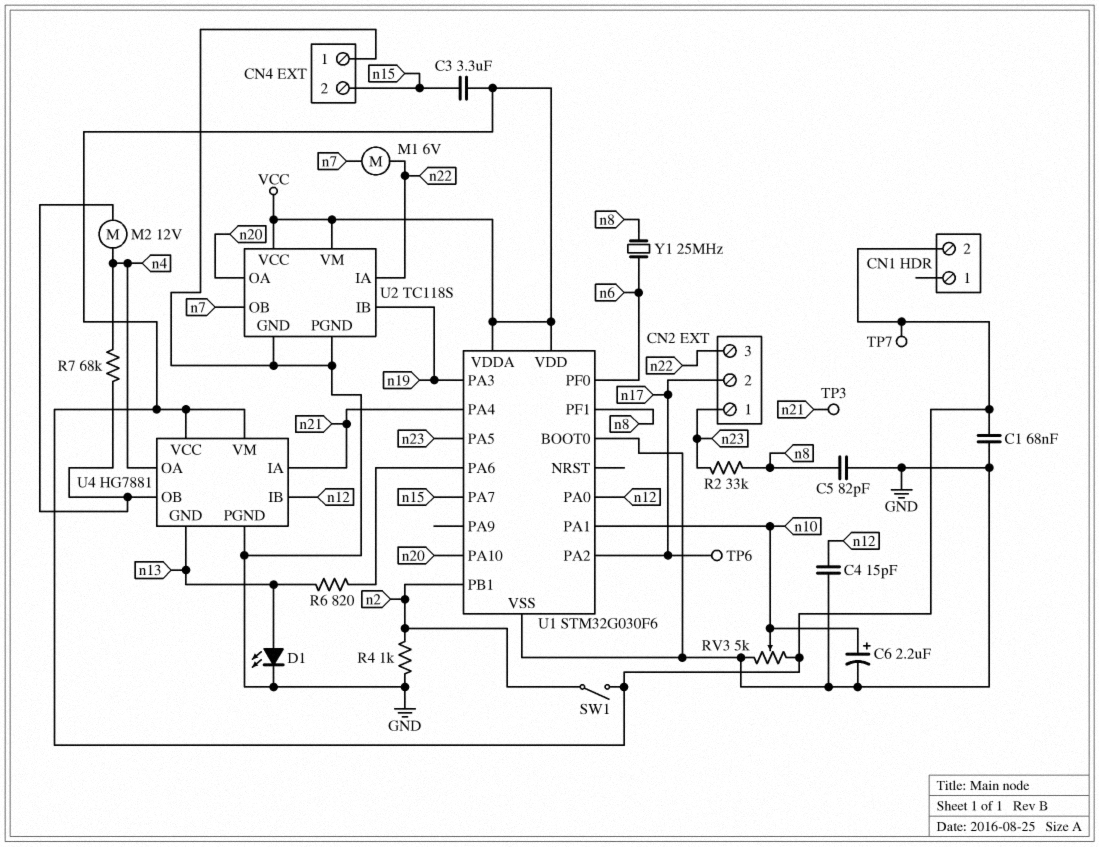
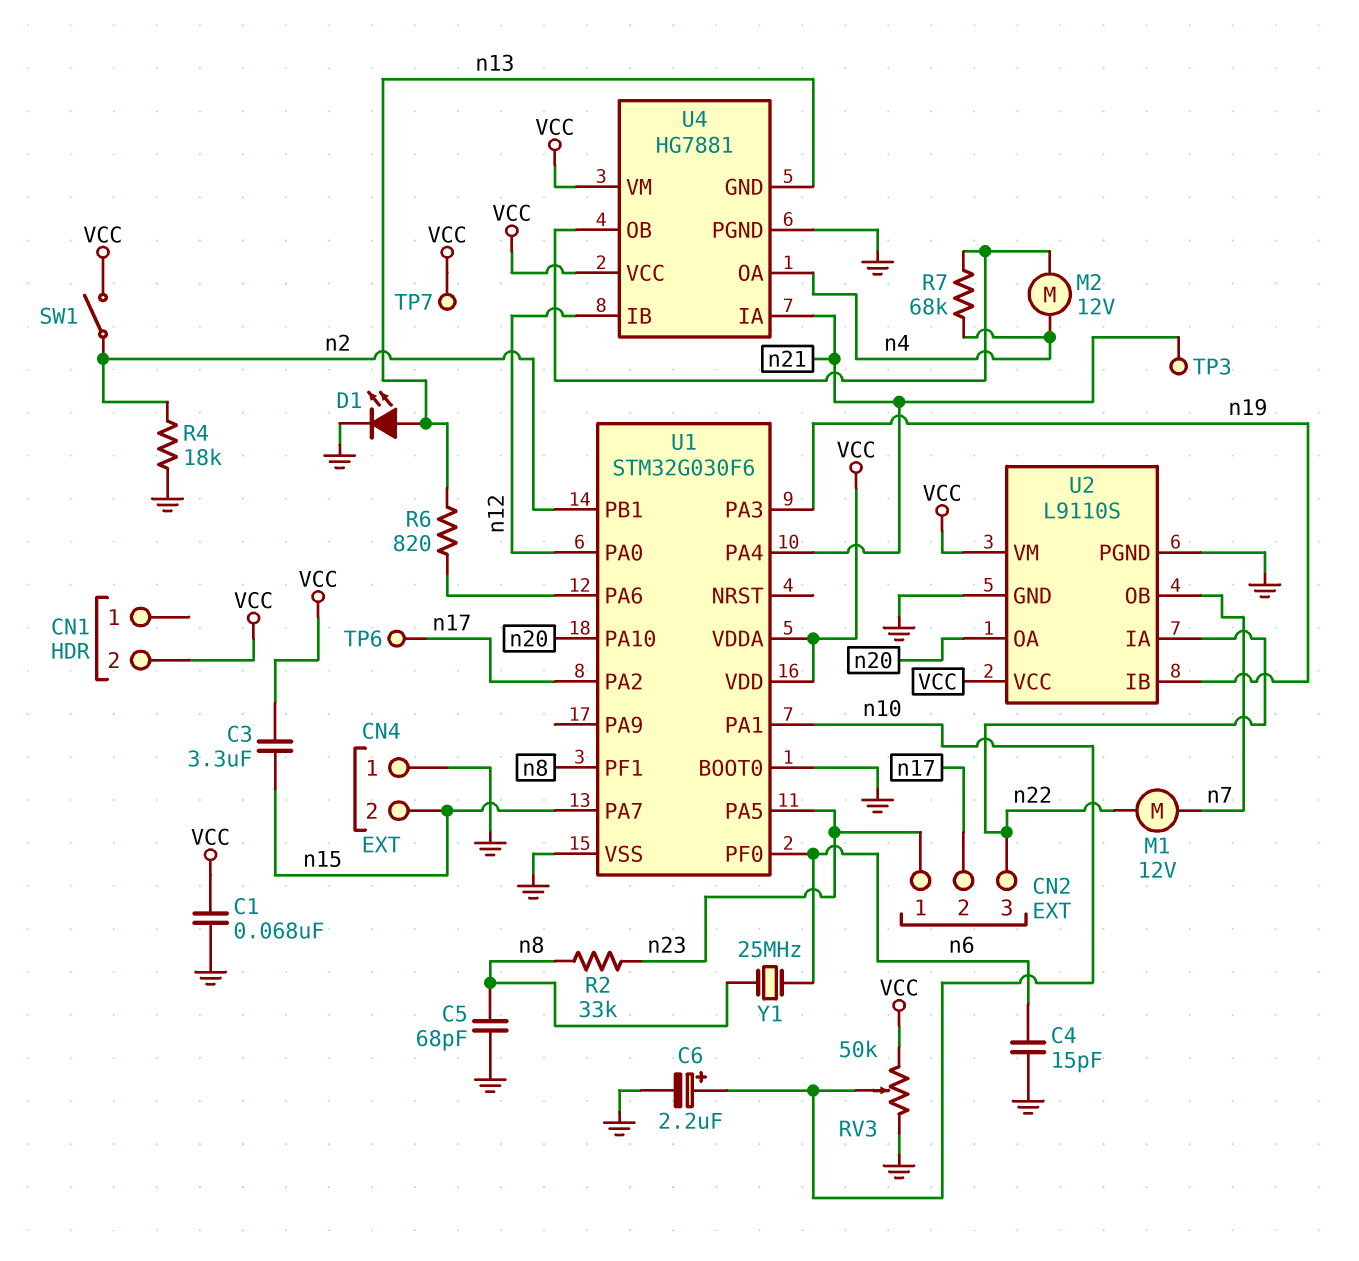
C4: 15pF (GND, n12) -> 15pF (GND, n6)
C5: 82pF (GND, n8) -> 68pF (GND, n8)
M1: motor 6V (n7, n22) -> motor 12V (n7, n22)
R4: 1k (GND, n2) -> 18k (GND, n2)
RV3: 5k (GND, VCC, wiper n10) -> 50k (GND, VCC, wiper n10)
U2: TC118S -> L9110S

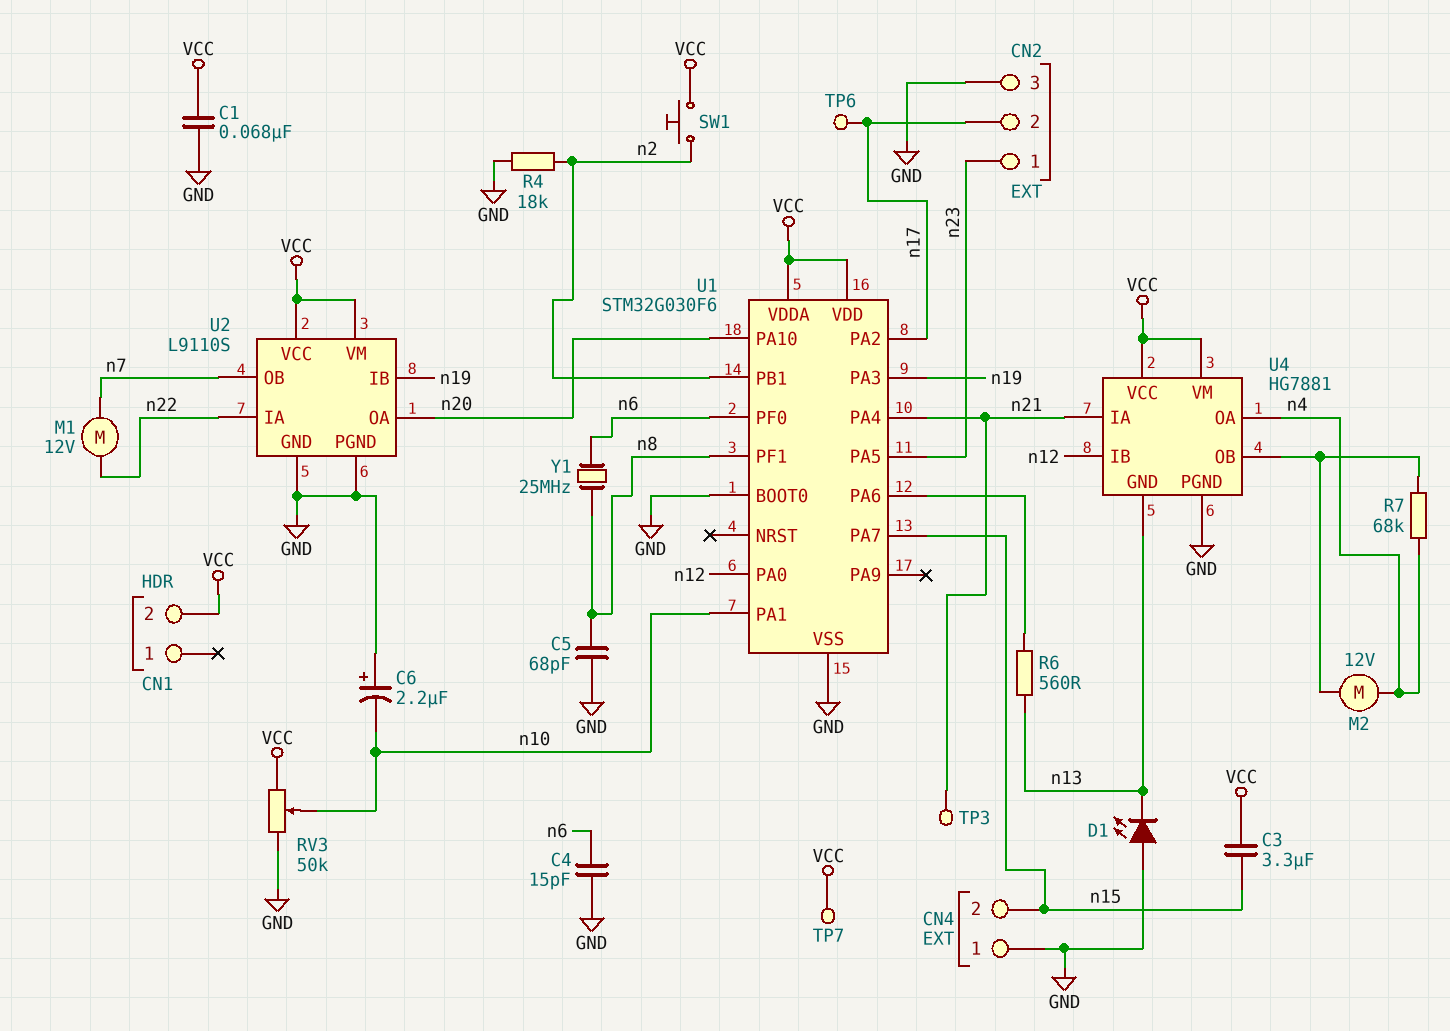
C6: 2.2uF (plus n10, minus GND) -> 2.2uF (plus GND, minus n10)
CN2 pin 3: n22 -> GND
D1: LED (A n13, K GND) -> LED (A GND, K n13)
R2: 33k (n8, n23) -> none
R6: 820 (U1/PA6, n13) -> 560 (U1/PA6, n13)
SW1: switch (VCC, n2) -> button (VCC, n2)

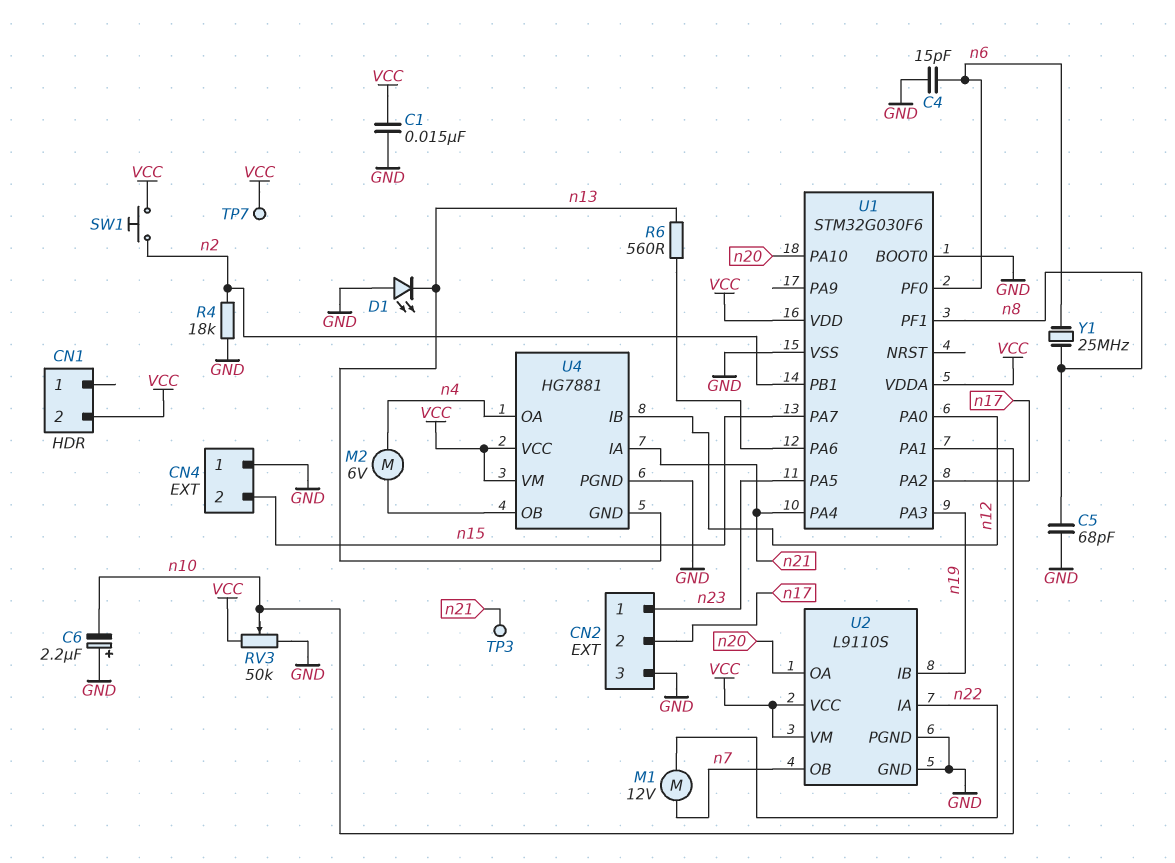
C1: 68nF (GND, VCC) -> 15nF (GND, VCC)
C3: 3.3uF (VCC, n15) -> none
M2: motor 12V (U4/OB, n4) -> motor 6V (U4/OB, n4)
R7: 68k (U4/OB, n4) -> none
TP6: test point (n17) -> none

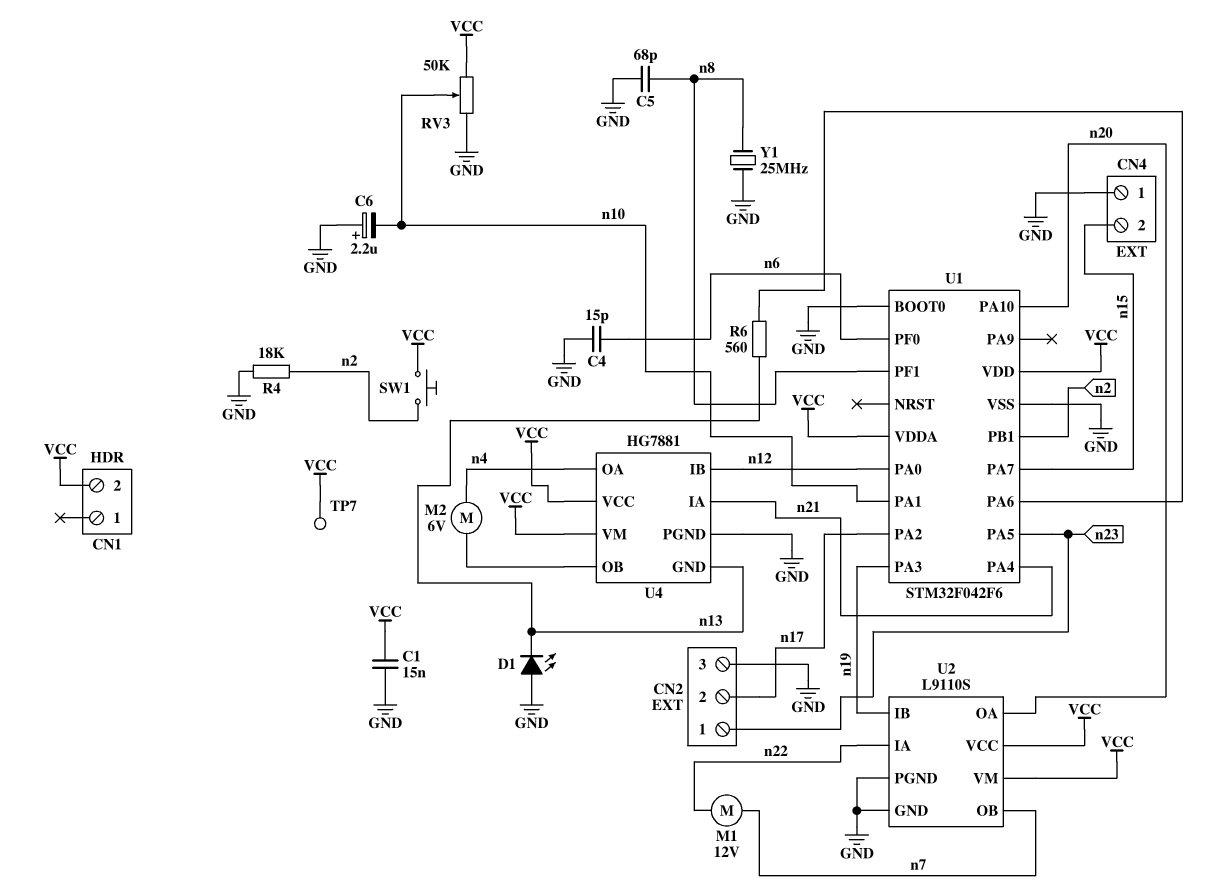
TP3: test point (n21) -> none
U1: STM32G030F6 -> STM32F042F6
Y1: 25MHz (n6, n8) -> 25MHz (GND, n8)

